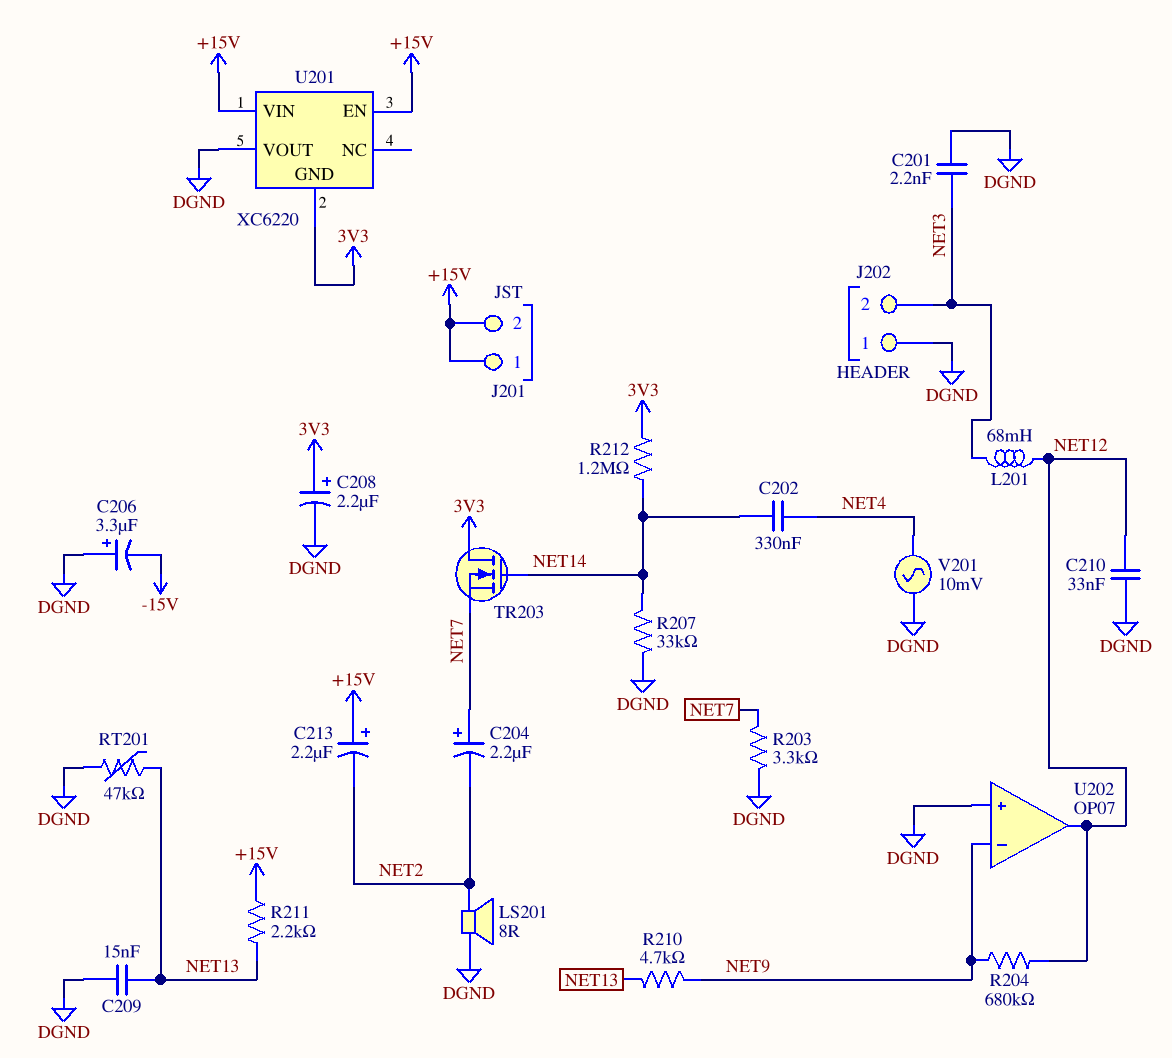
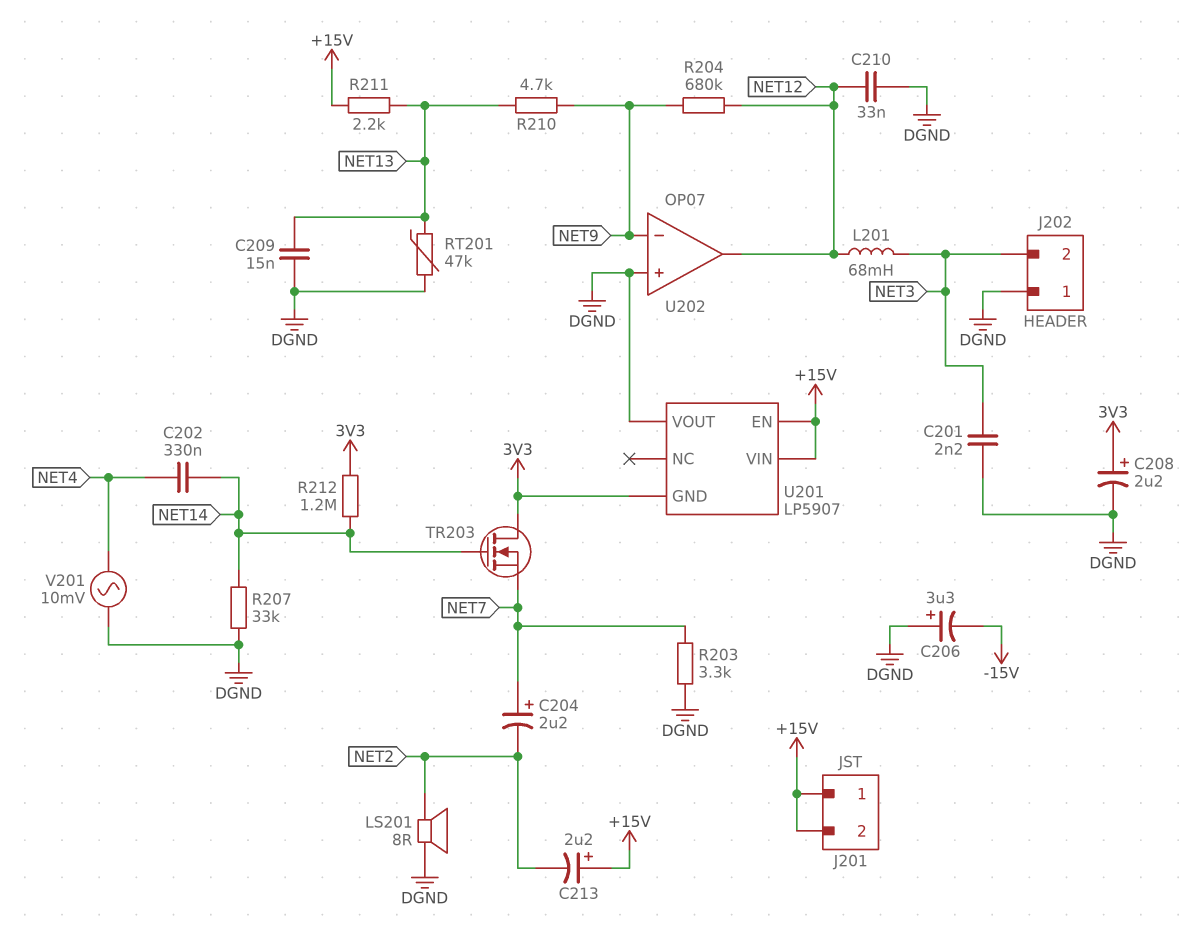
U201: XC6220 -> LP5907

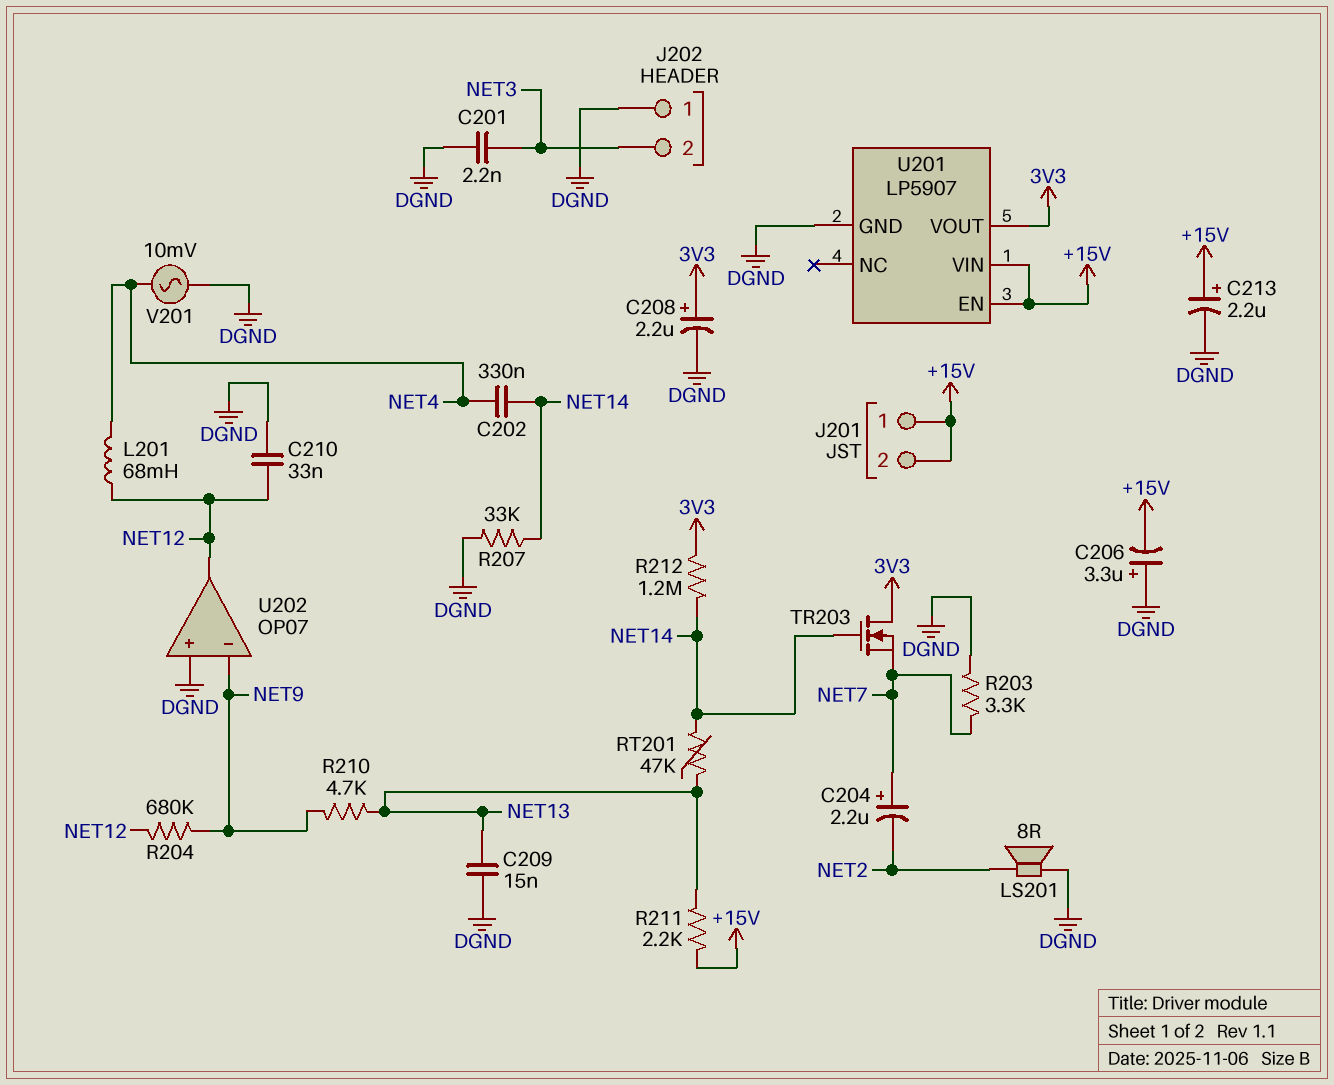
C206: 3.3uF (plus DGND, minus -15V) -> 3.3uF (plus DGND, minus +15V)
C213: 2.2uF (plus +15V, minus NET2) -> 2.2uF (plus +15V, minus DGND)
L201: 68mH (NET3, NET12) -> 68mH (NET4, NET12)
RT201: 47k (DGND, NET13) -> 47k (NET13, NET14)
U201 pin GND: 3V3 -> DGND
U201 pin VOUT: DGND -> 3V3

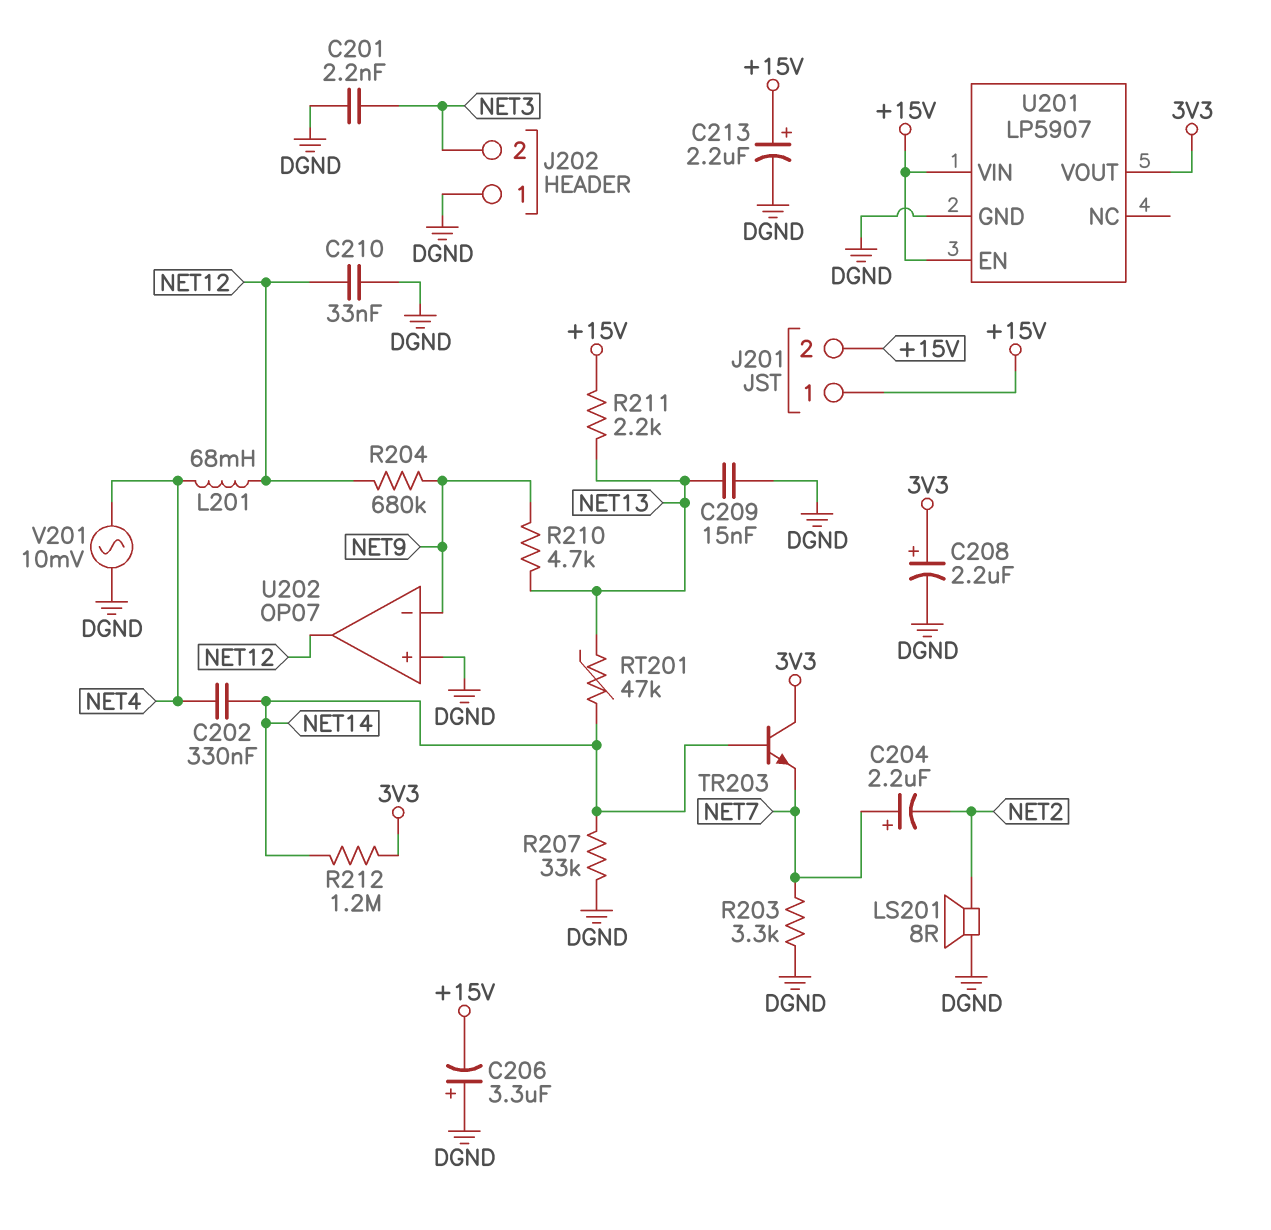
TR203: NMOS (G NET14, D 3V3, S NET7) -> NPN (B NET14, C 3V3, E NET7)

